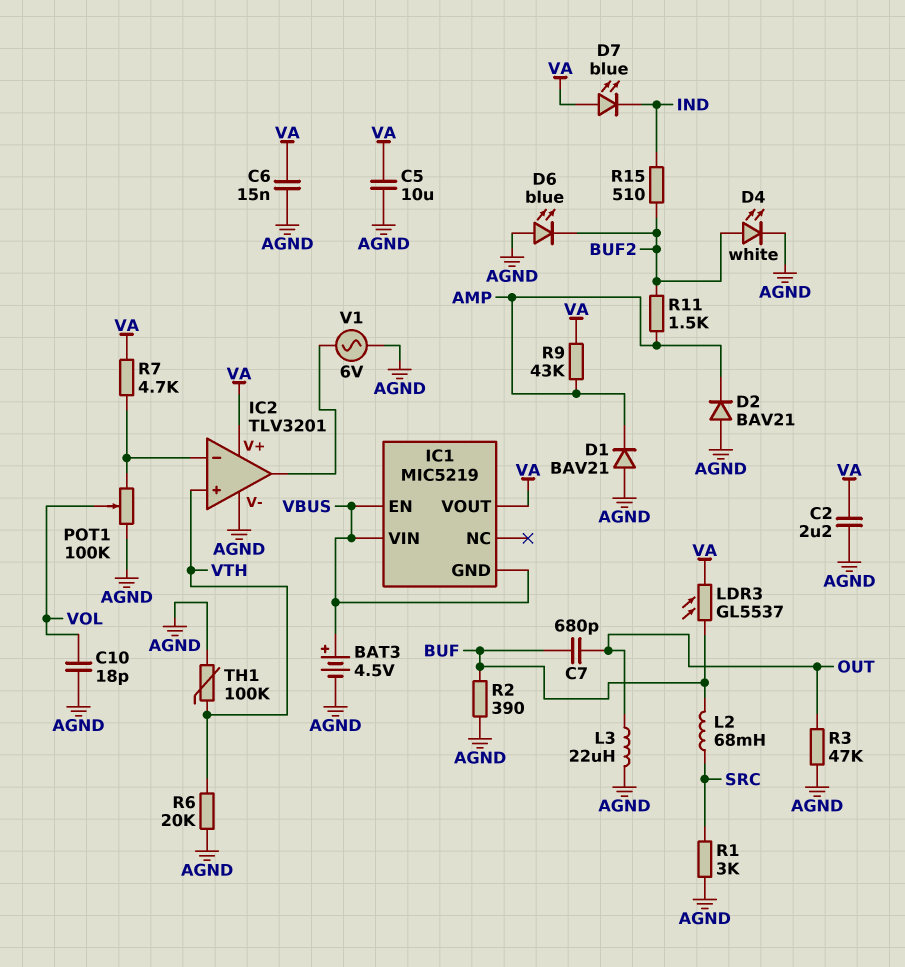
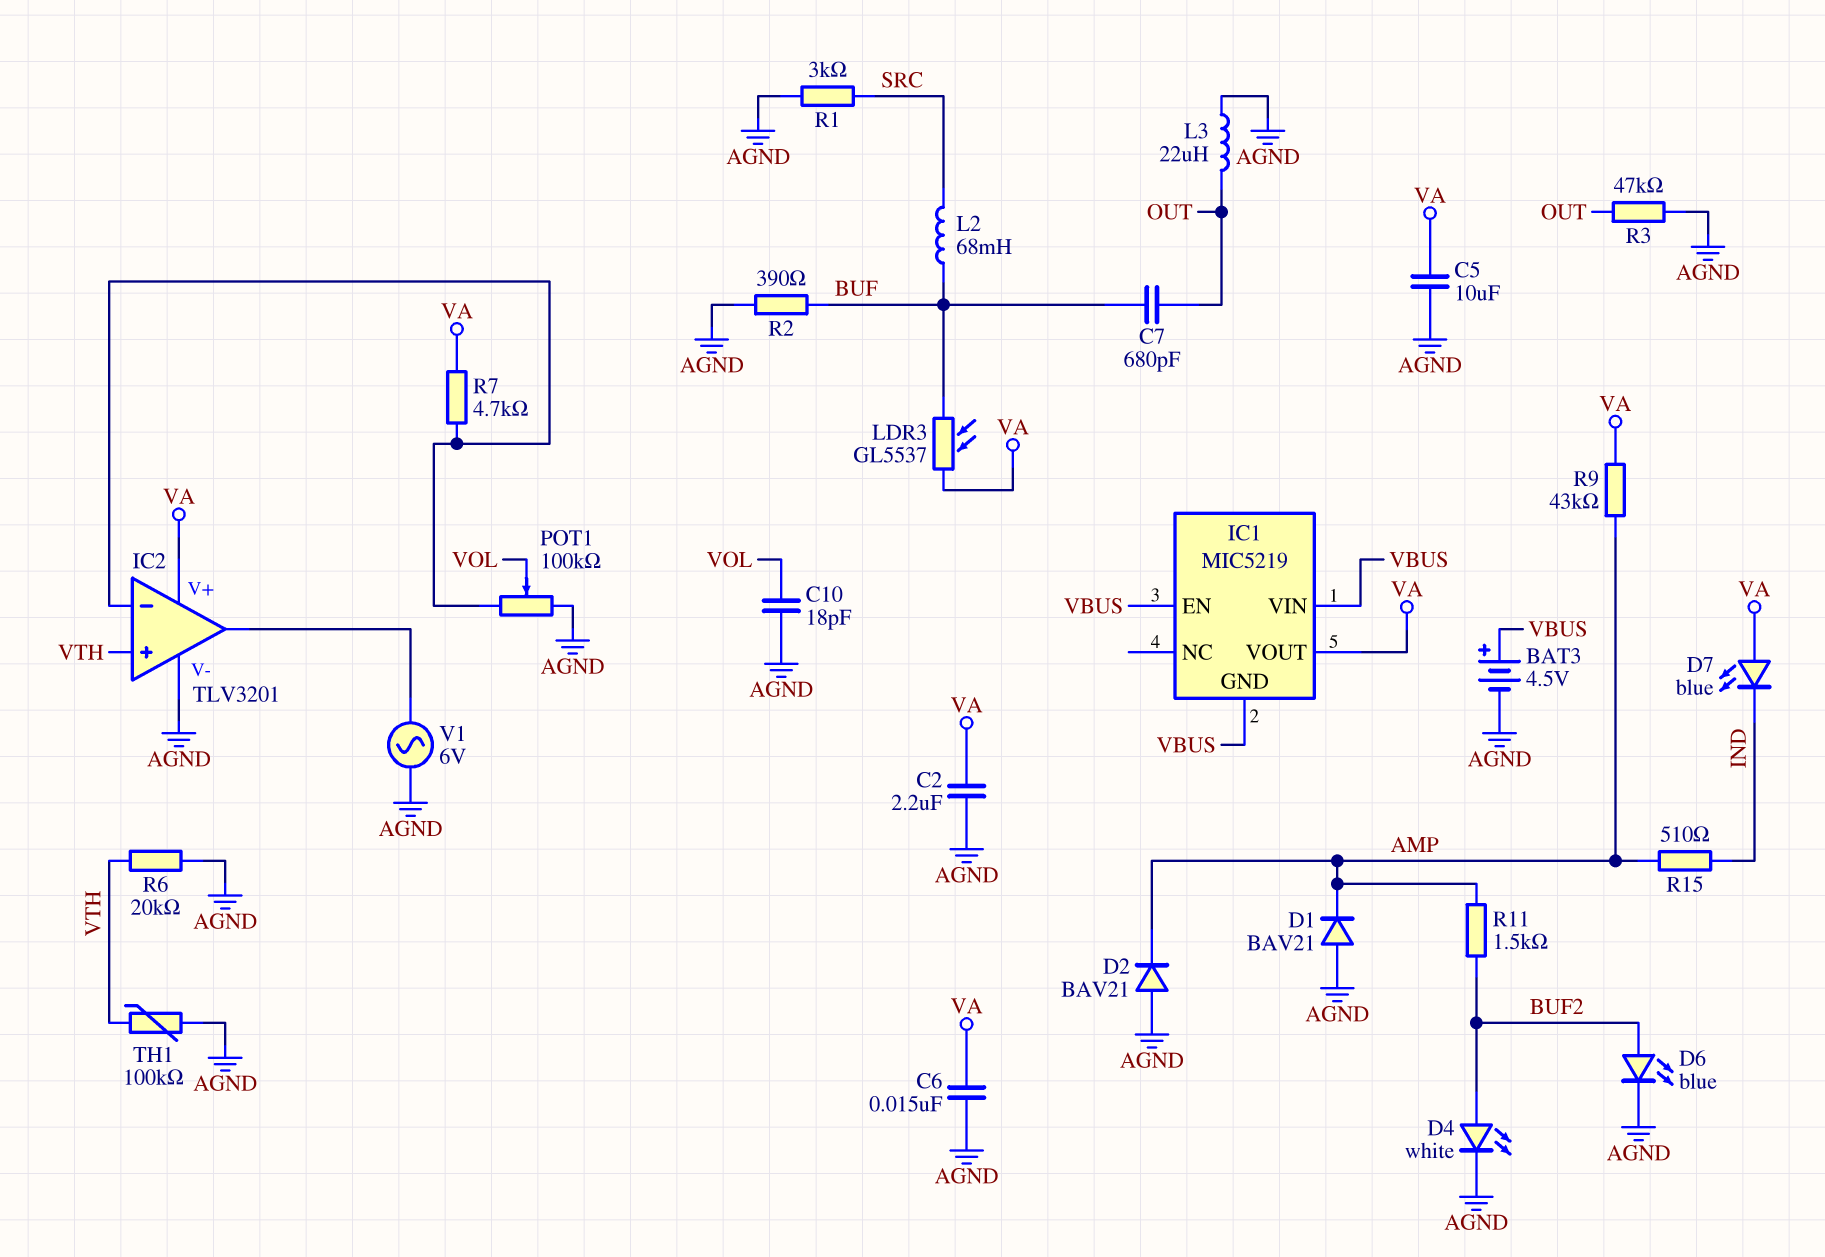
D6: LED blue (A AGND, K BUF2) -> LED blue (A BUF2, K AGND)
R15: 510 (BUF2, IND) -> 510 (AMP, IND)

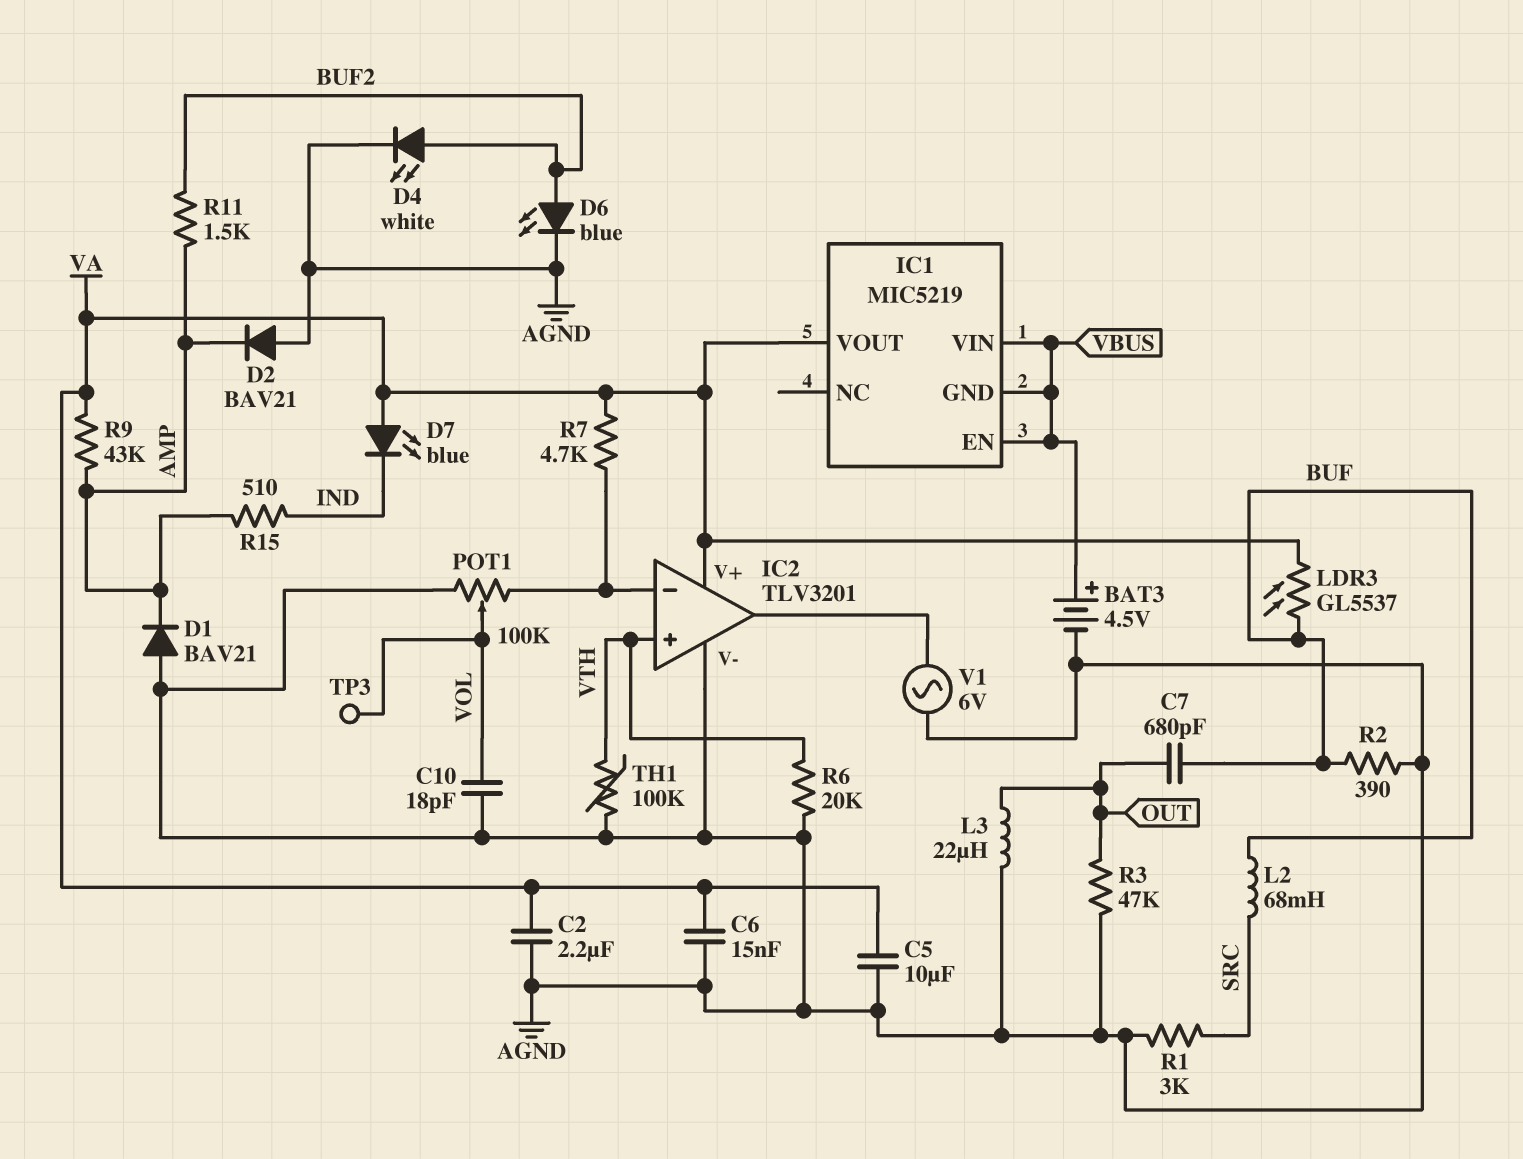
TP3: none -> test point (VOL)

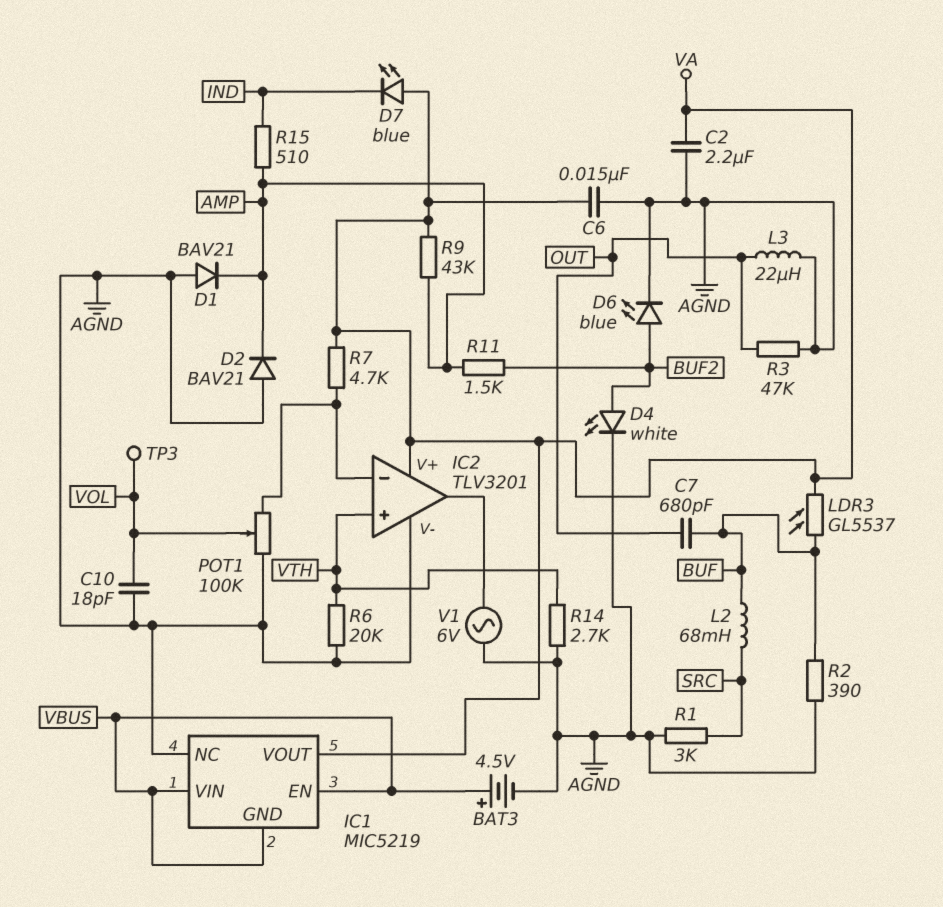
C5: 10uF (AGND, VA) -> none
IC1 pin NC: none -> AGND
R14: none -> 2.7k (AGND, VTH)
TH1: 100k (AGND, VTH) -> none

